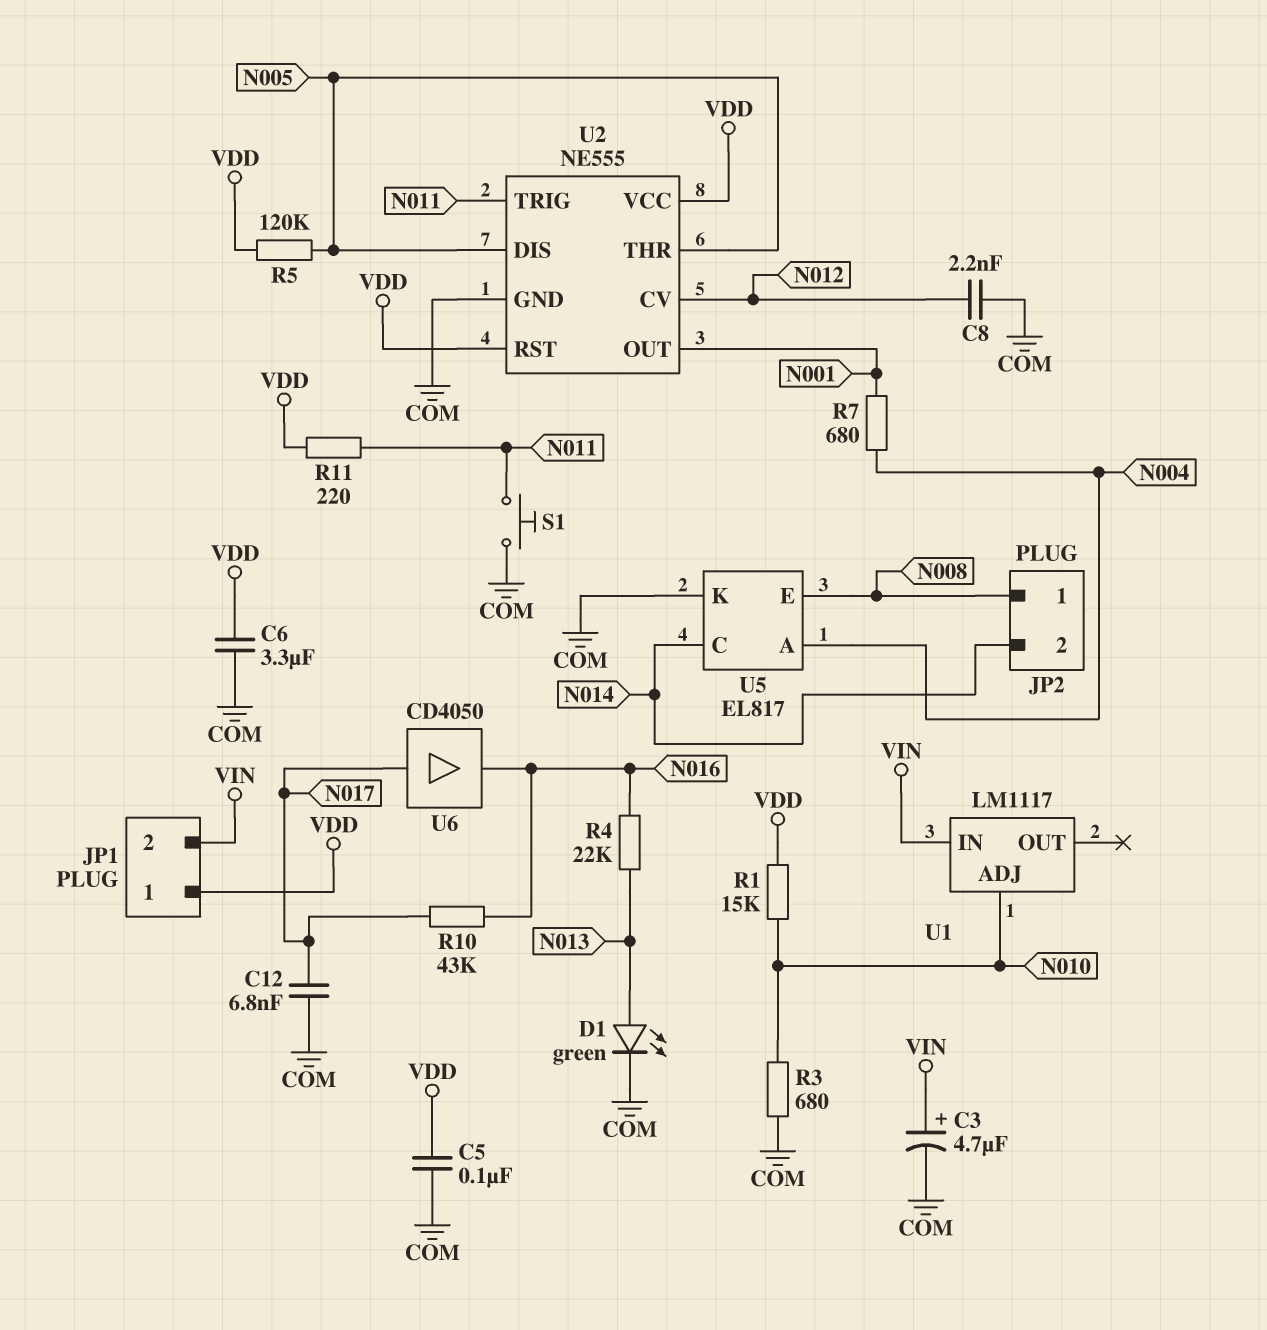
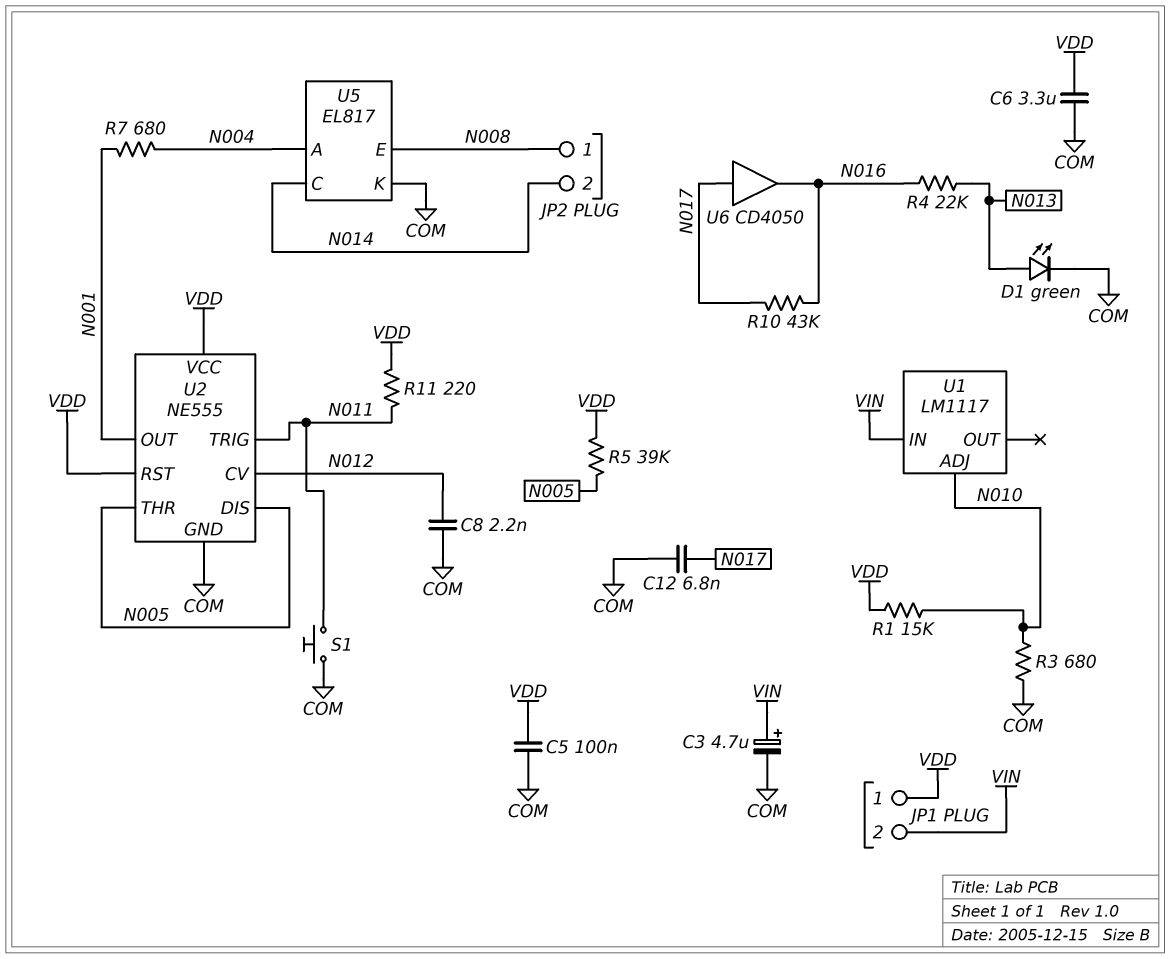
R5: 120k (N005, VDD) -> 39k (N005, VDD)

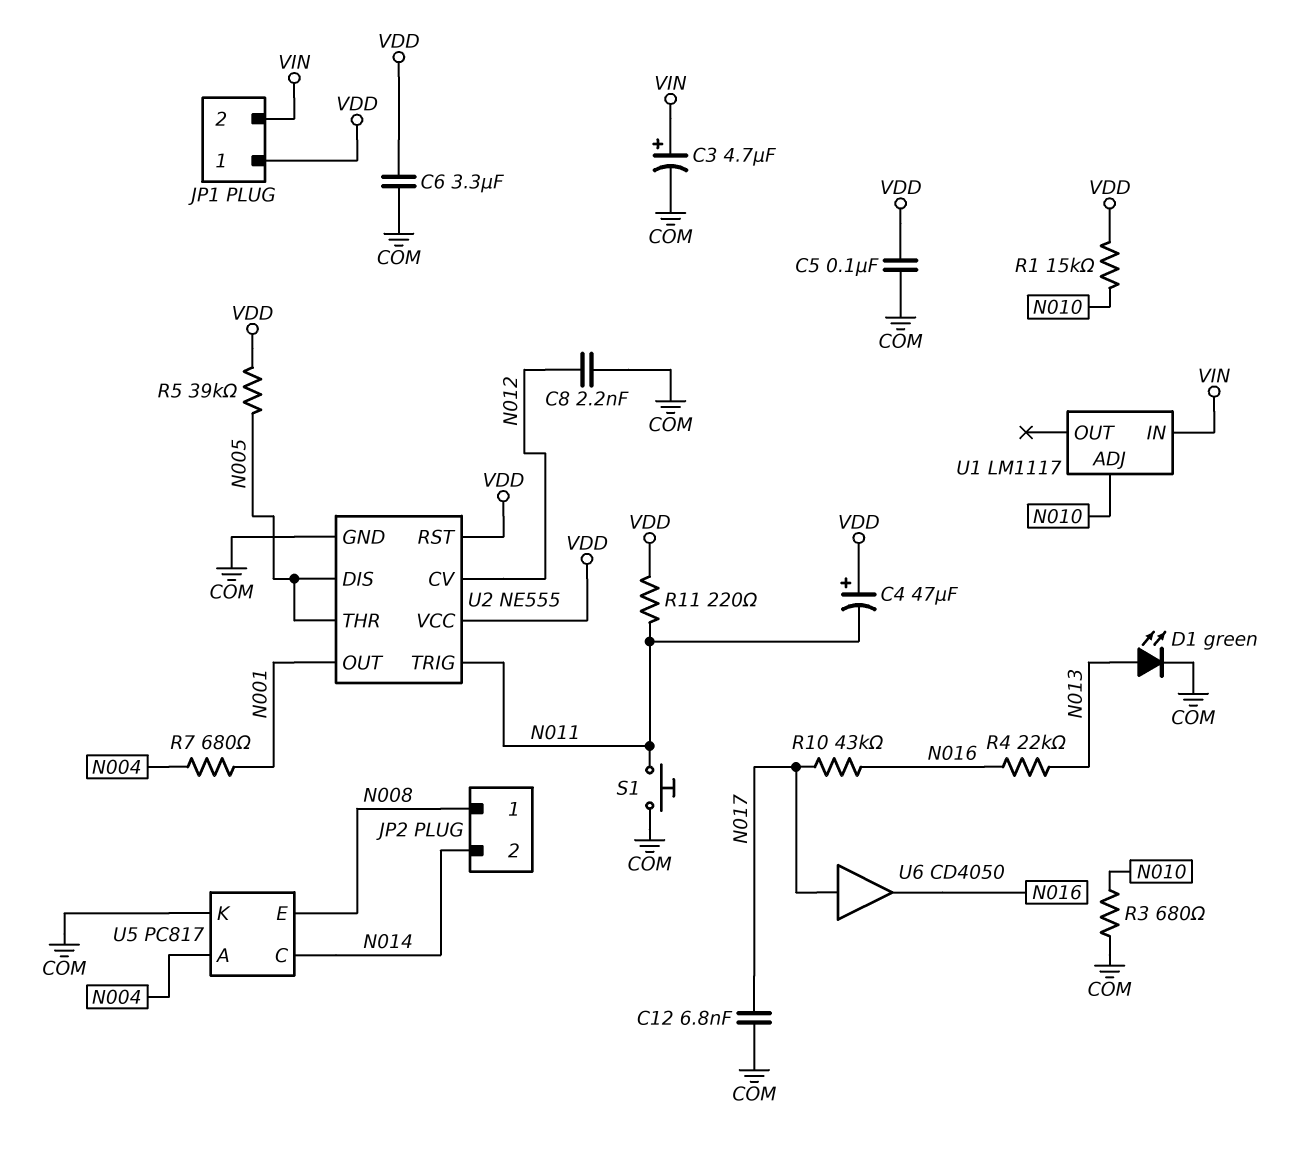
C4: none -> 47uF (plus VDD, minus N011)
U5: EL817 -> PC817

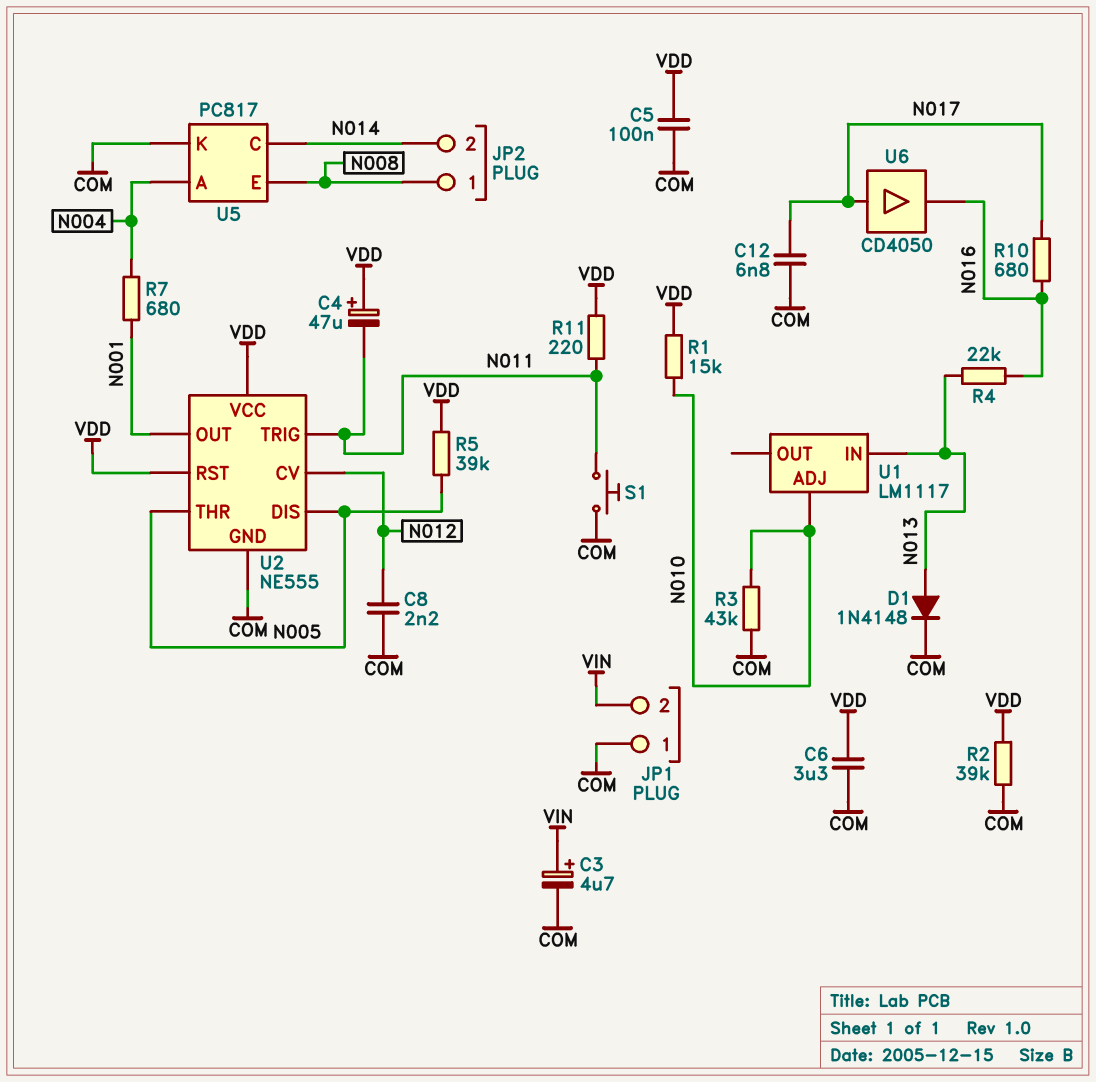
D1: LED green (A N013, K COM) -> diode 1N4148 (A N013, K COM)
JP1 pin 1: VDD -> COM
R2: none -> 39k (COM, VDD)
R3: 680 (COM, N010) -> 43k (COM, N010)
R10: 43k (N016, N017) -> 680 (N016, N017)
U1 pin IN: VIN -> N013

